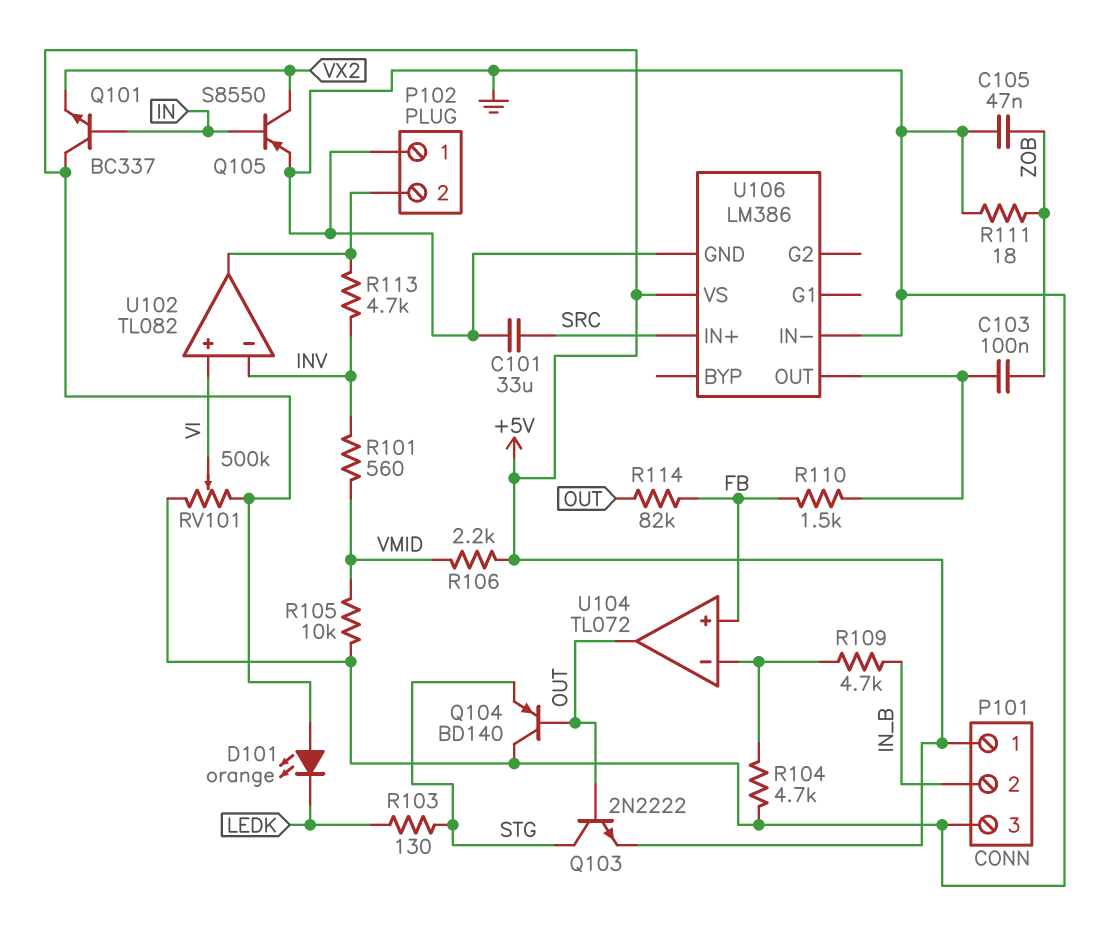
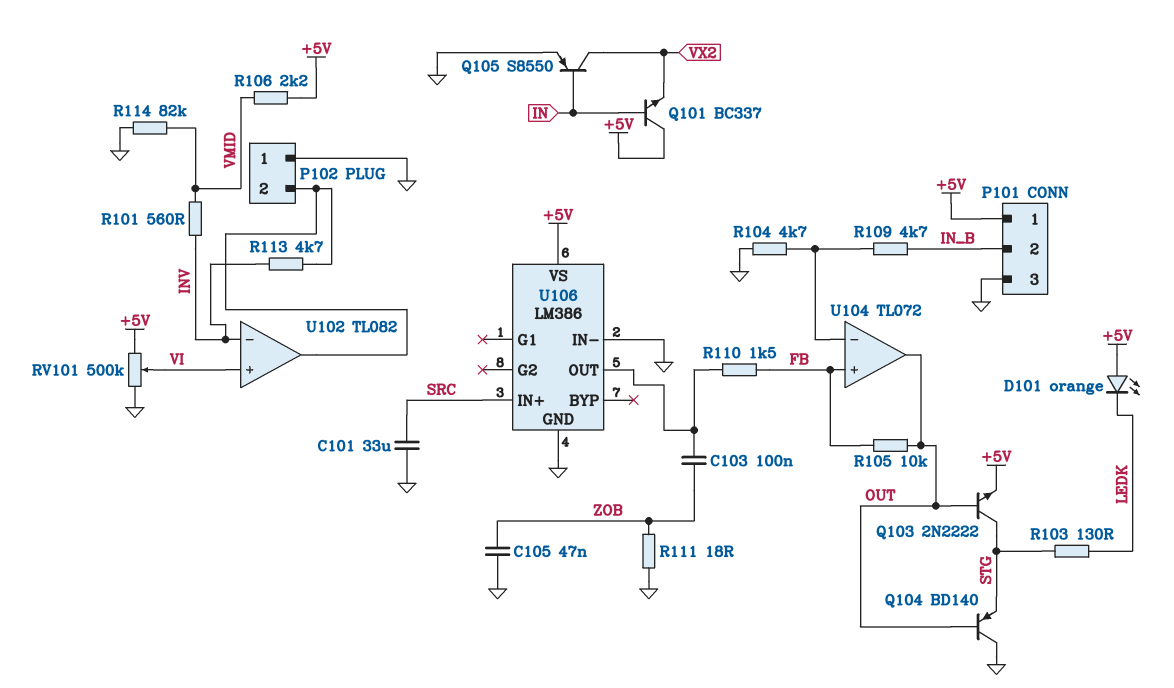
R105: 10k (GND, VMID) -> 10k (FB, OUT)
R114: 82k (FB, OUT) -> 82k (GND, VMID)

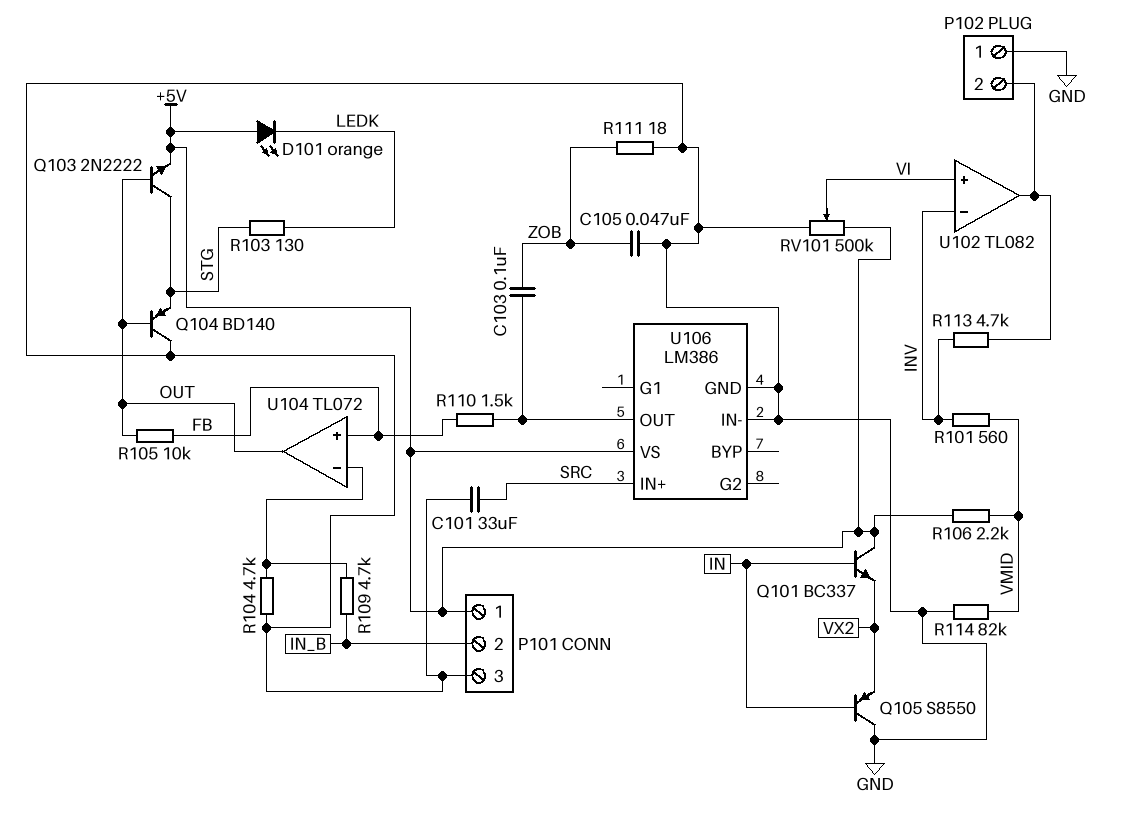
Q105: PNP S8550 (B IN, C VX2, E GND) -> PNP S8550 (B IN, C GND, E VX2)

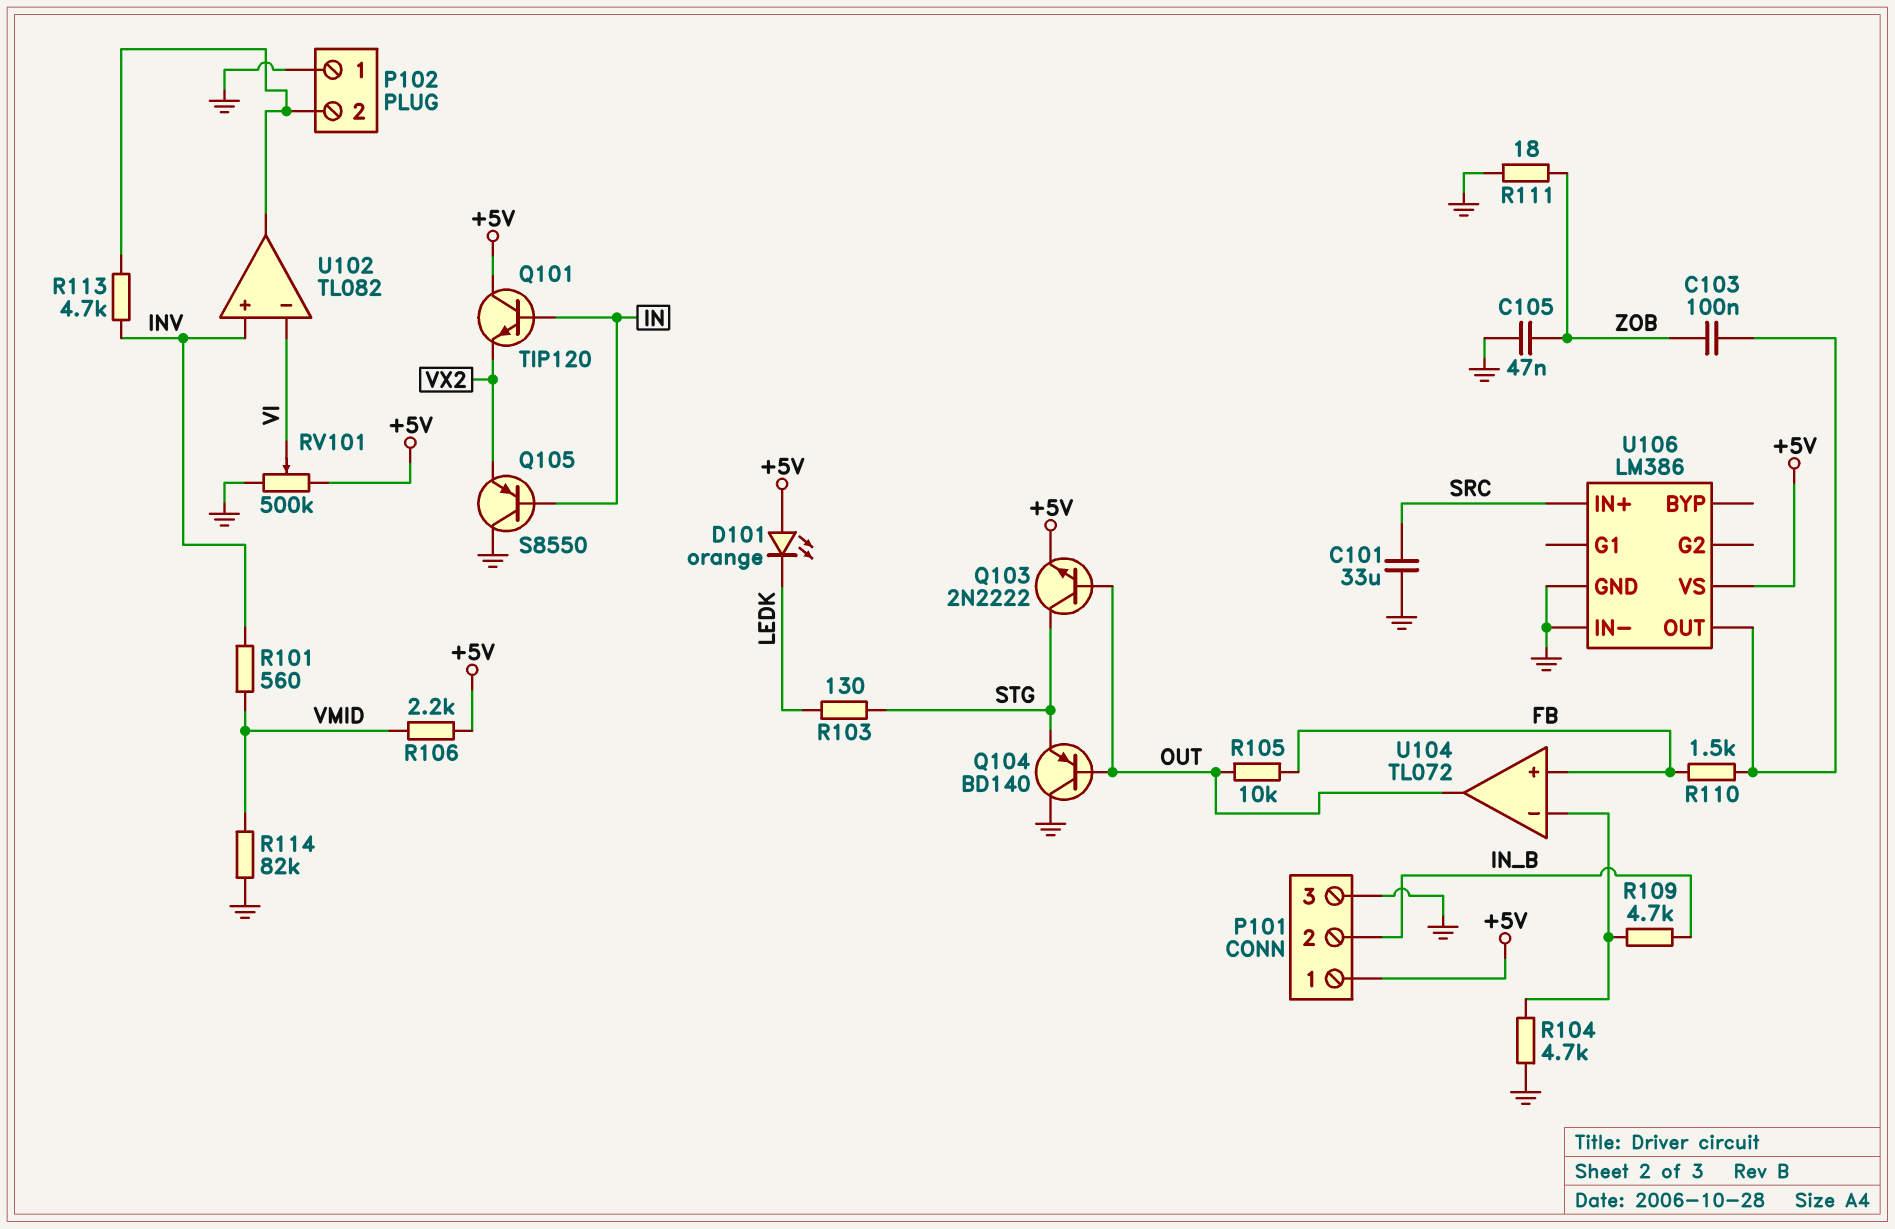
Q101: NPN BC337 (B IN, C +5V, E VX2) -> NPN TIP120 (B IN, C +5V, E VX2)
U102 pin in+: VI -> INV
U102 pin in-: INV -> VI

